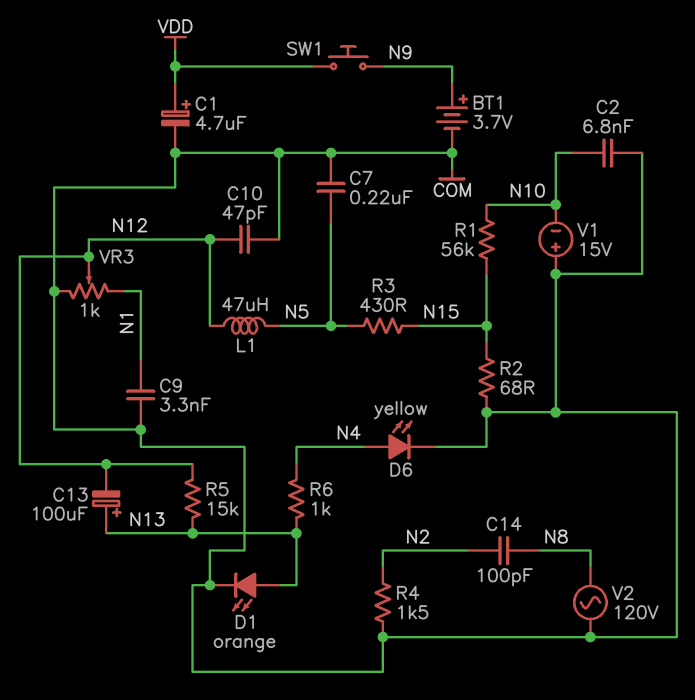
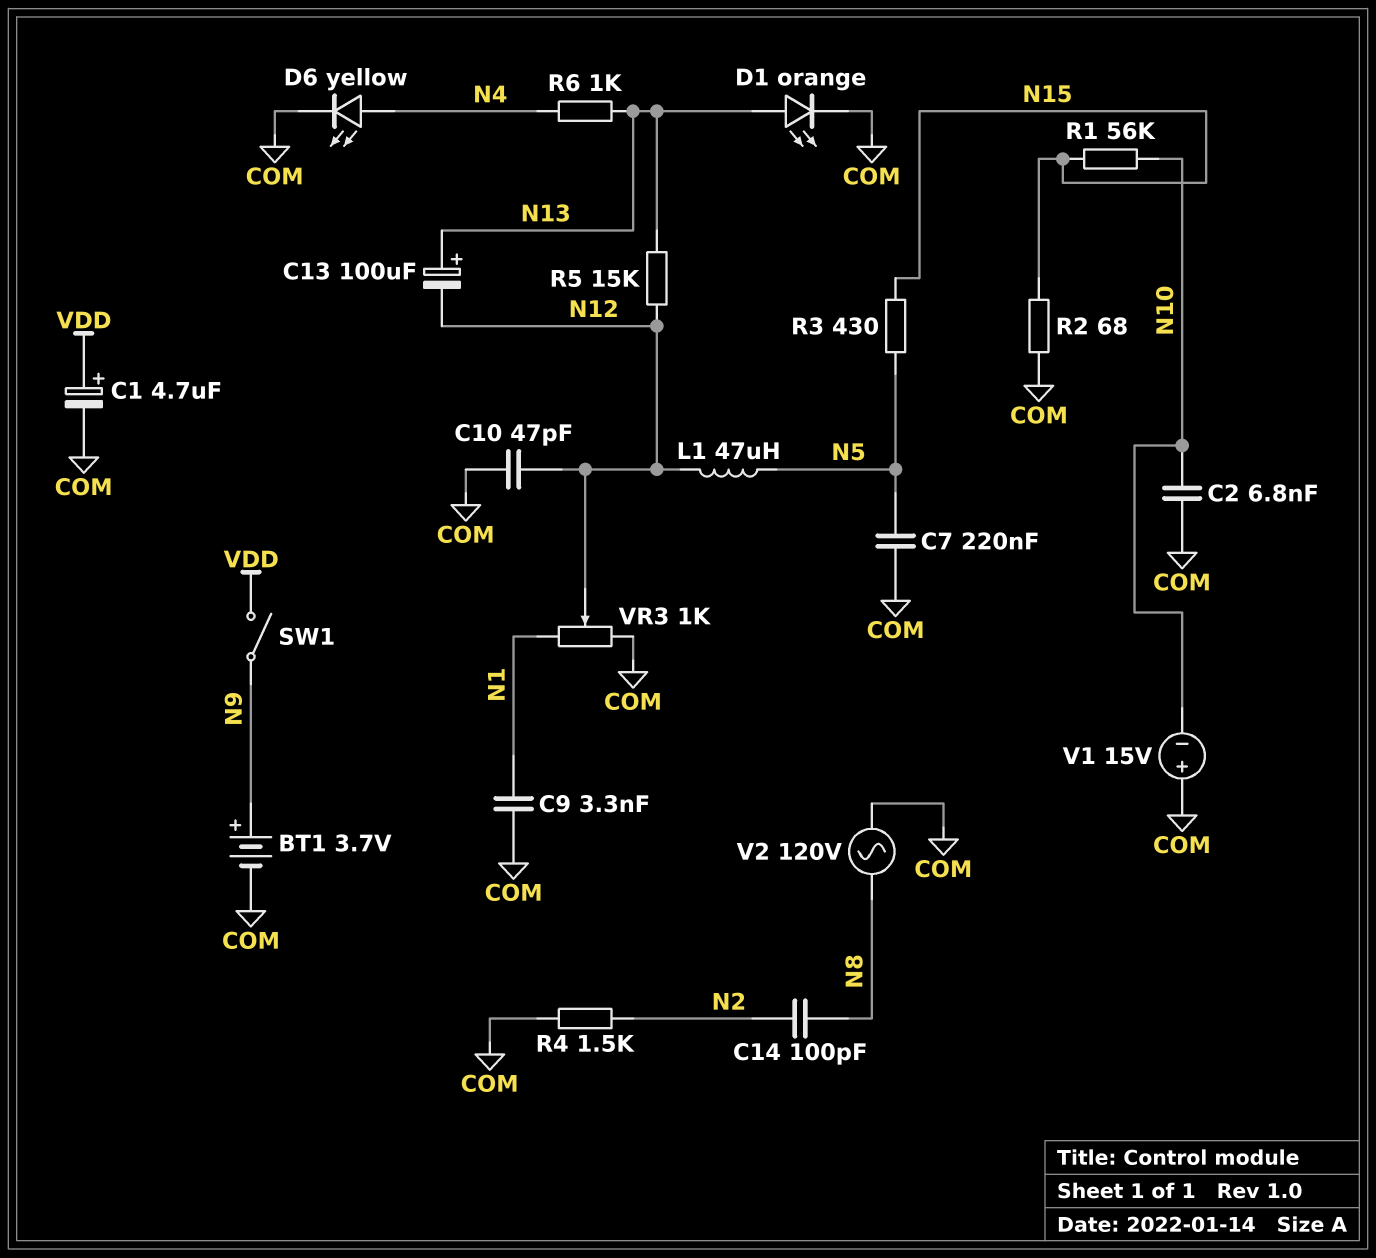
SW1: button (N9, VDD) -> switch (N9, VDD)

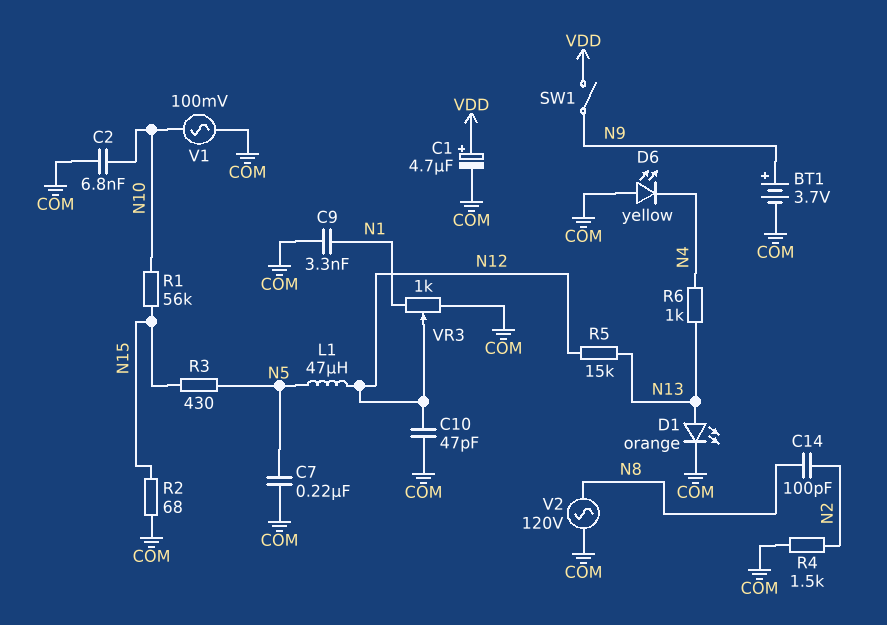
C13: 100uF (plus N13, minus N12) -> none
D6: LED yellow (A N4, K COM) -> LED yellow (A COM, K N4)
V1: 15V (plus COM, minus N10) -> AC 100mV (COM, N10)

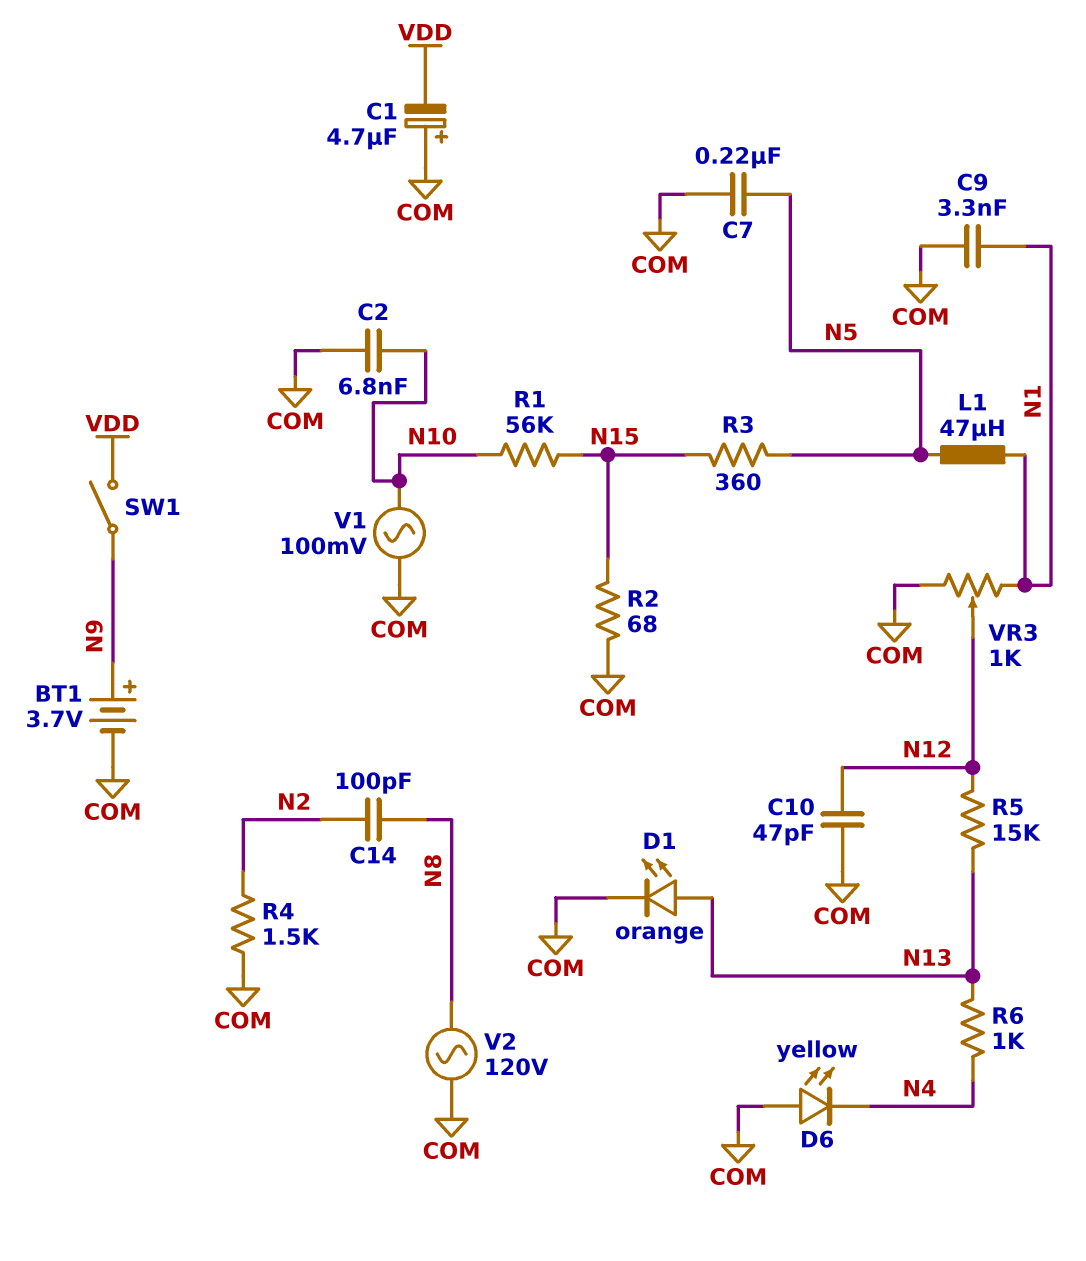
C1: 4.7uF (plus VDD, minus COM) -> 4.7uF (plus COM, minus VDD)
L1: 47uH (N5, N12) -> 47uH (N1, N5)
R3: 430 (N5, N15) -> 360 (N5, N15)

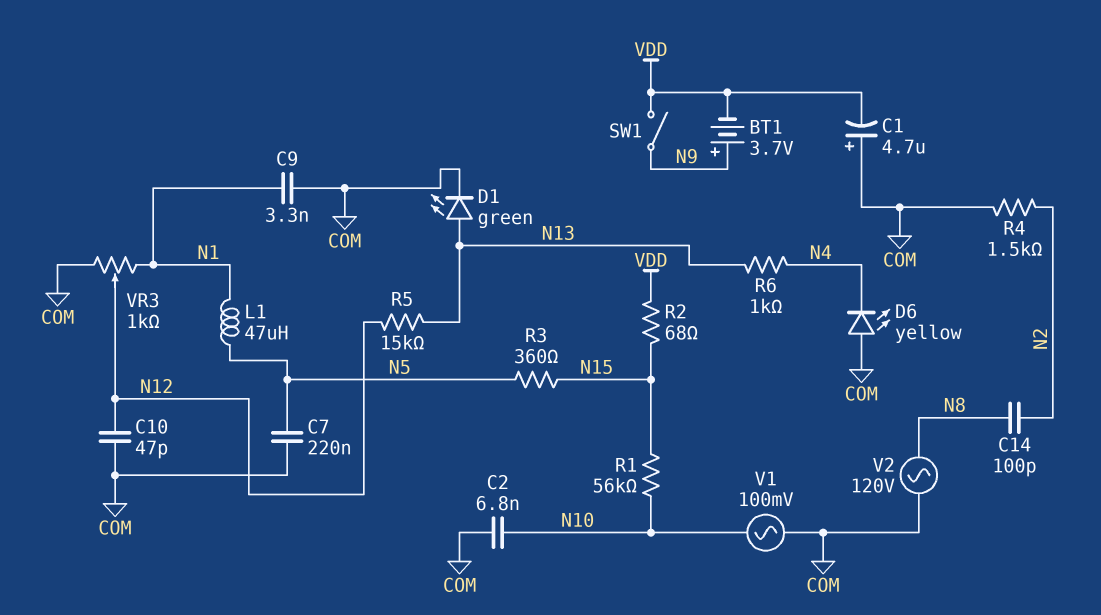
BT1: 3.7V (plus N9, minus COM) -> 3.7V (plus N9, minus VDD)
D1: LED orange (A N13, K COM) -> LED green (A N13, K COM)
R2: 68 (COM, N15) -> 68 (N15, VDD)

